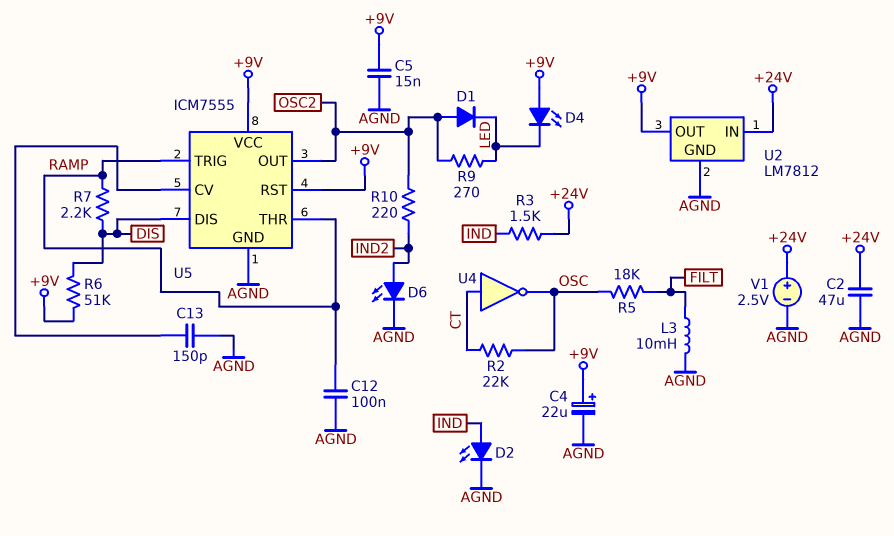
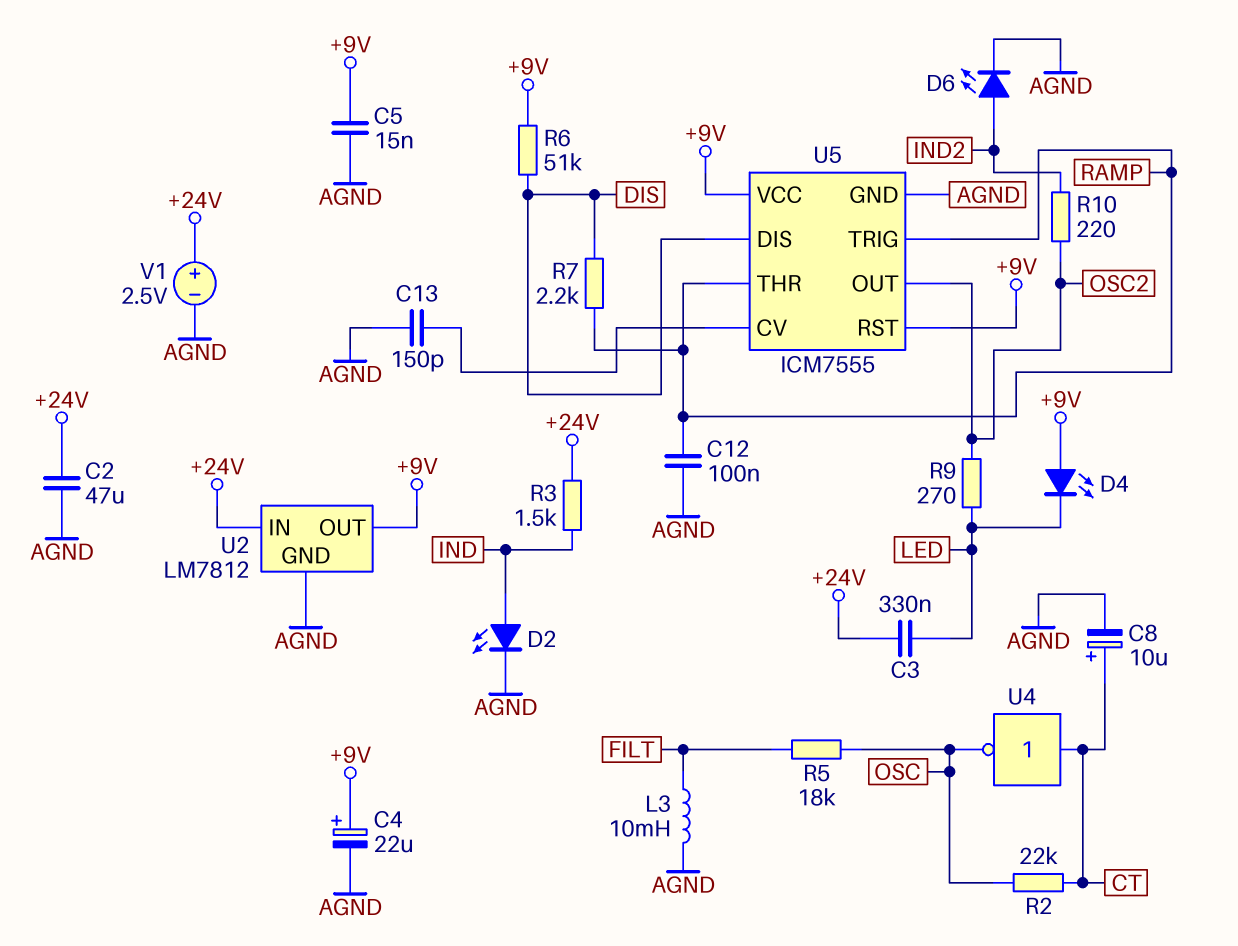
C3: none -> 330nF (+24V, LED)
C8: none -> 10uF (plus CT, minus AGND)
D1: diode (A OSC2, K LED) -> none

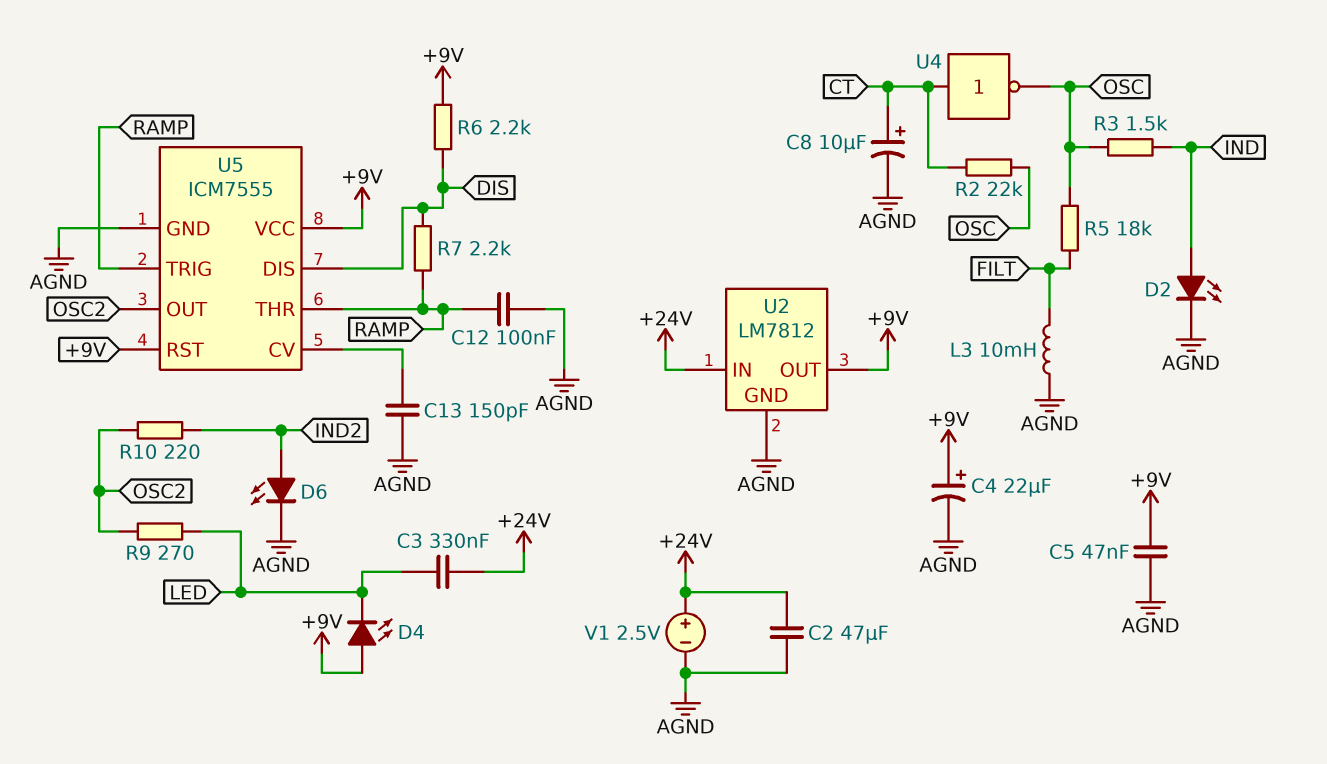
C5: 15nF (+9V, AGND) -> 47nF (+9V, AGND)
R3: 1.5k (+24V, IND) -> 1.5k (IND, OSC)
R6: 51k (+9V, DIS) -> 2.2k (+9V, DIS)

